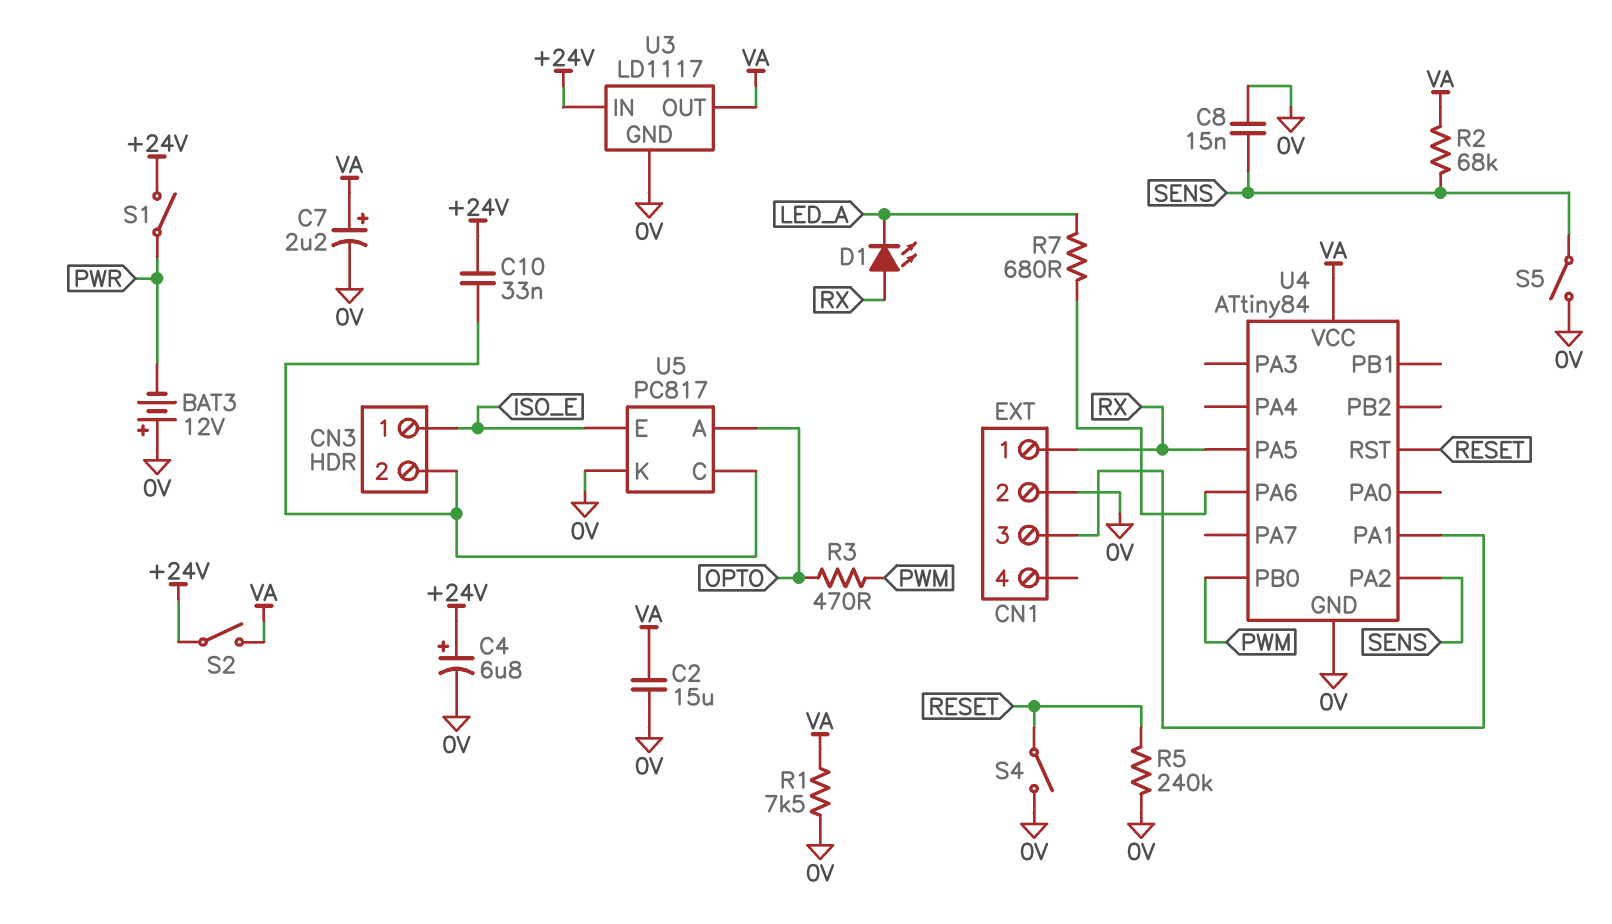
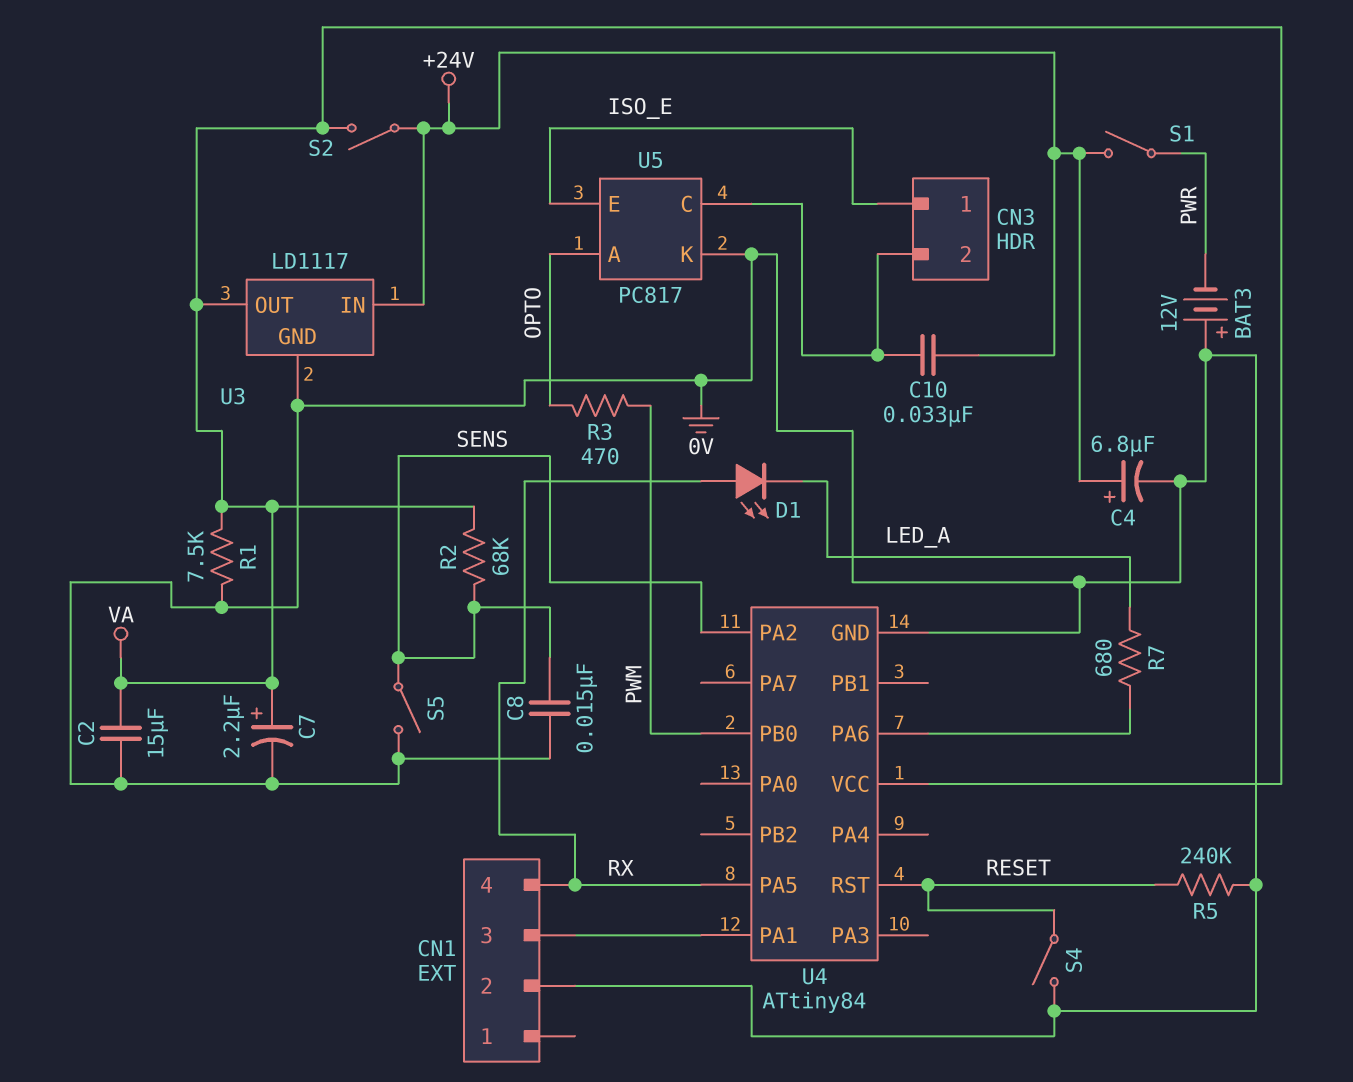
CN1 pin 1: RX -> none
CN1 pin 4: none -> RX

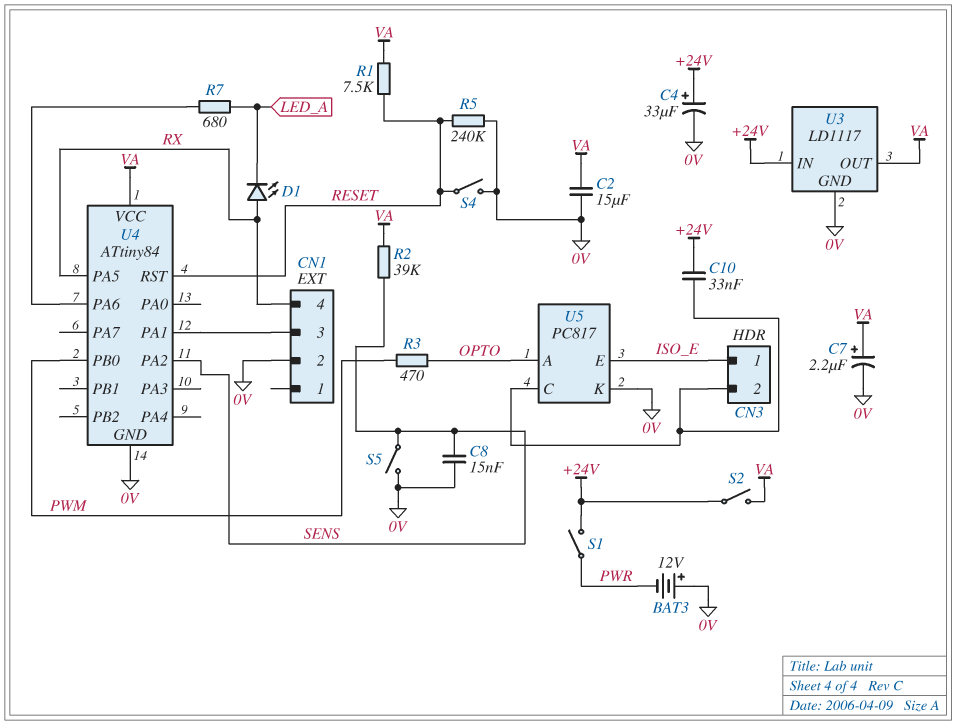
C4: 6.8uF (plus +24V, minus 0V) -> 33uF (plus +24V, minus 0V)
R1: 7.5k (0V, VA) -> 7.5k (RESET, VA)
R2: 68k (SENS, VA) -> 39k (SENS, VA)

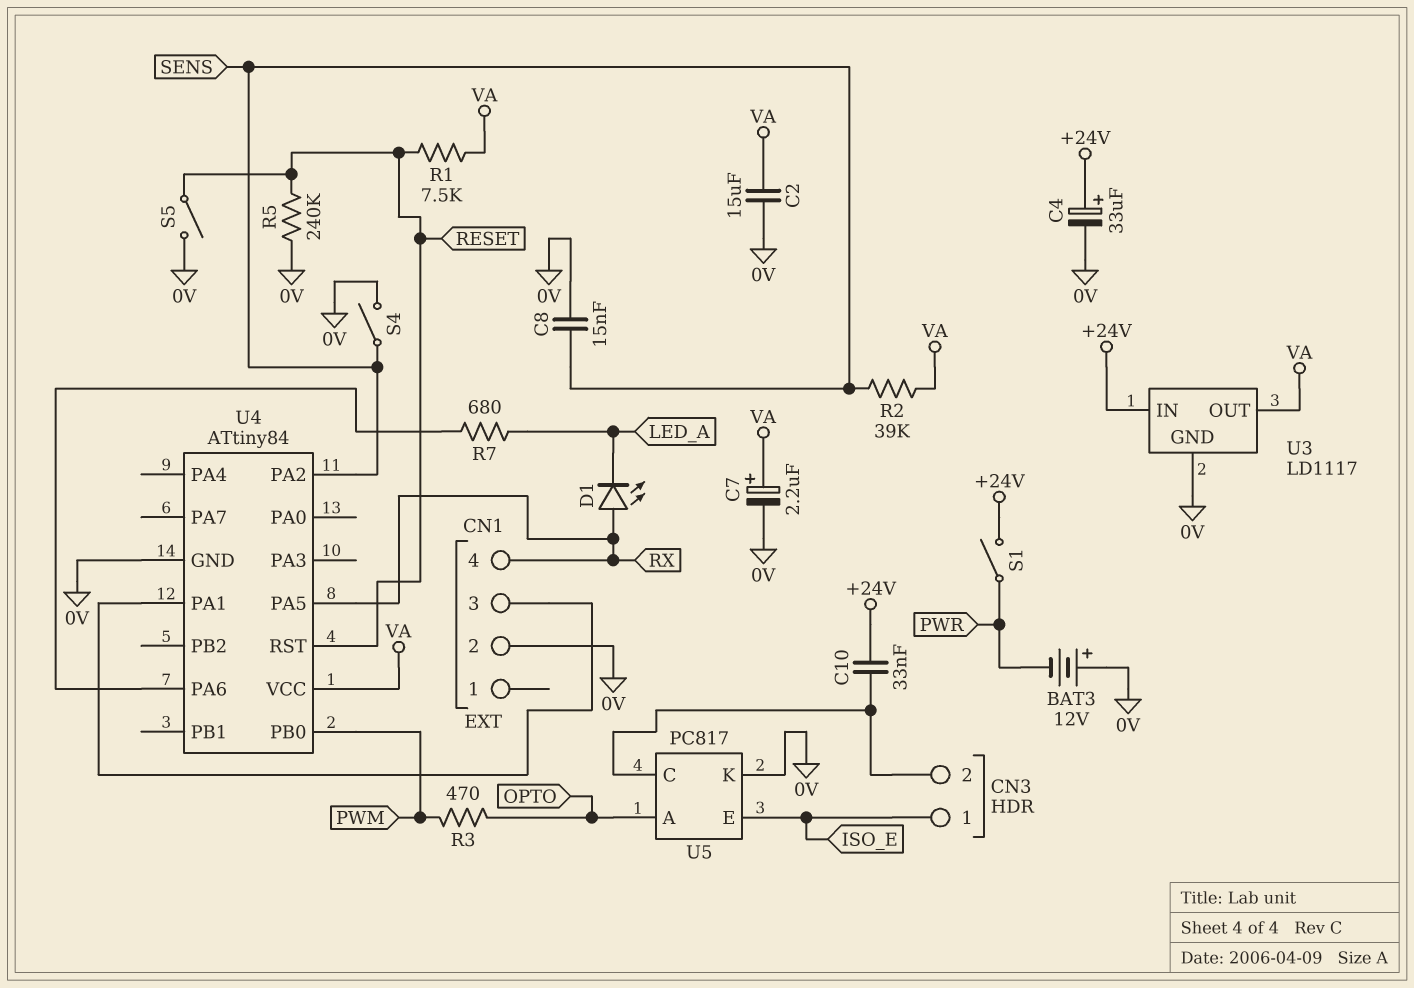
S2: switch (+24V, VA) -> none
S4: switch (0V, RESET) -> switch (0V, SENS)
S5: switch (0V, SENS) -> switch (0V, RESET)

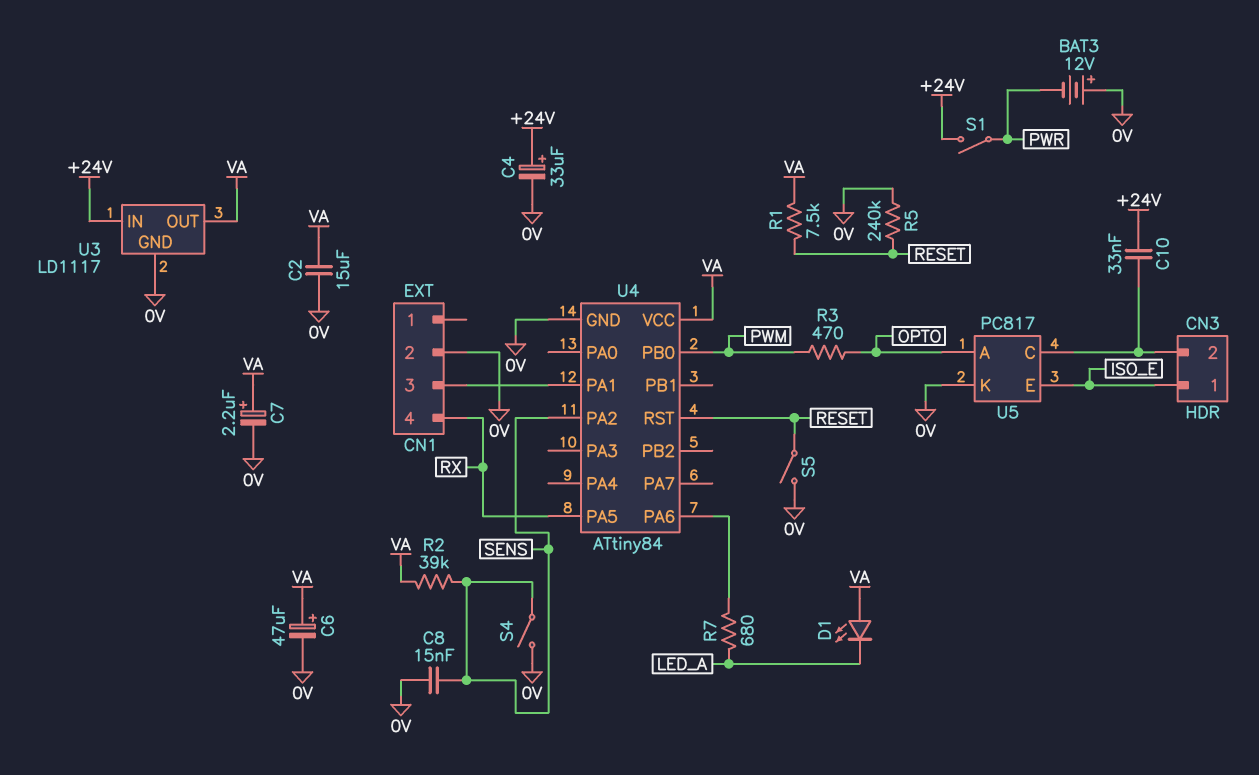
C6: none -> 47uF (plus VA, minus 0V)
D1: LED (A RX, K LED_A) -> LED (A VA, K LED_A)

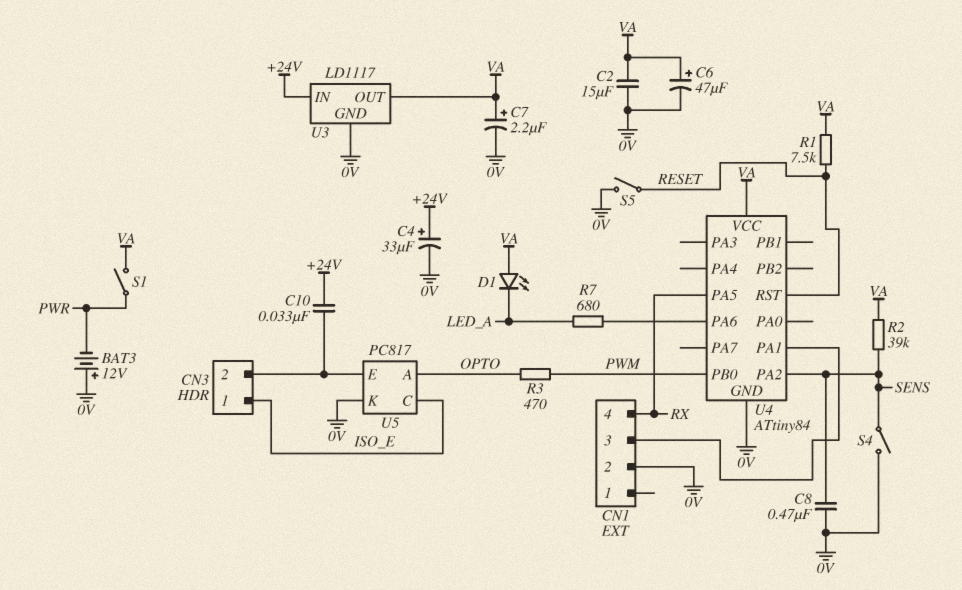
C8: 15nF (0V, SENS) -> 470nF (0V, SENS)
R5: 240k (0V, RESET) -> none
S1: switch (+24V, PWR) -> switch (PWR, VA)
U5 pin C: CN3/2 -> ISO_E
U5 pin E: ISO_E -> CN3/2

